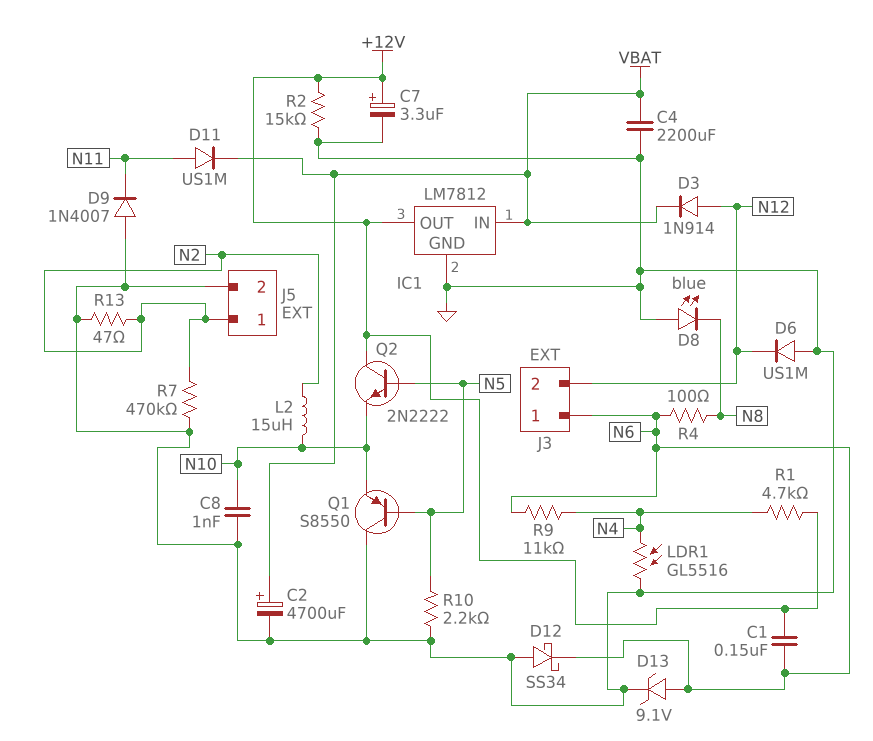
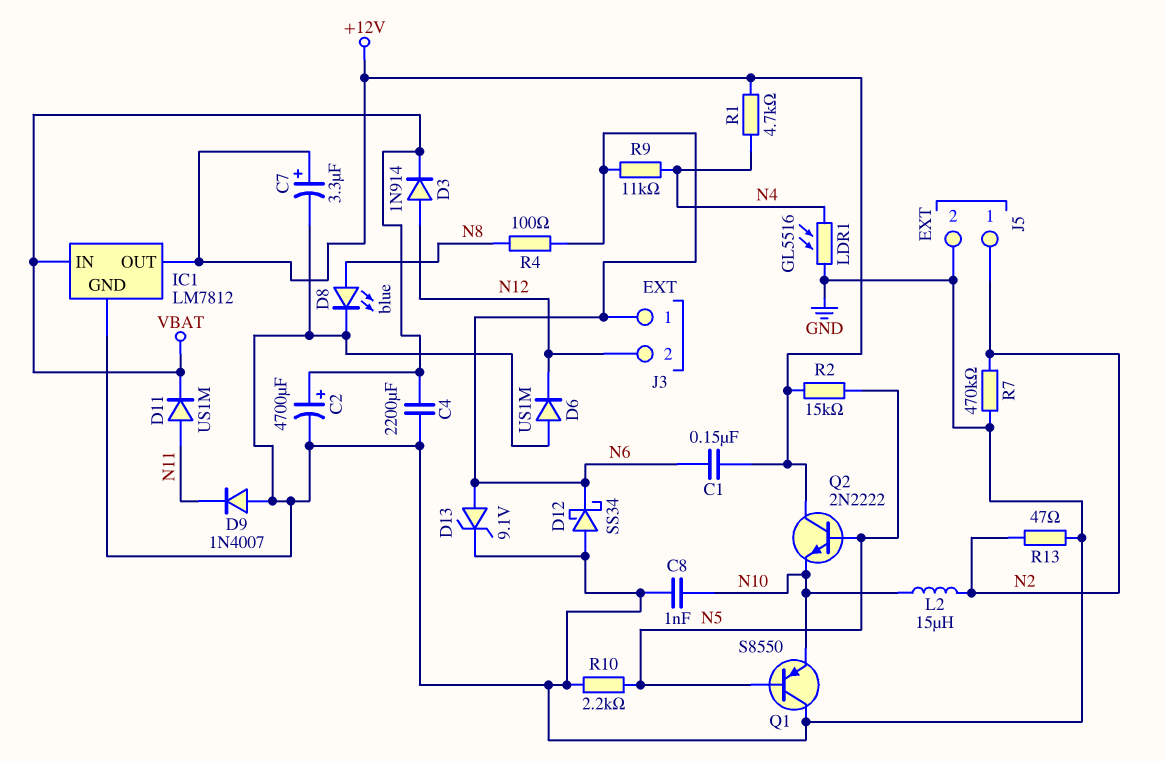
D8: LED blue (A GND, K N8) -> LED blue (A N8, K GND)
R2: 15k (+12V, GND) -> 15k (+12V, N5)

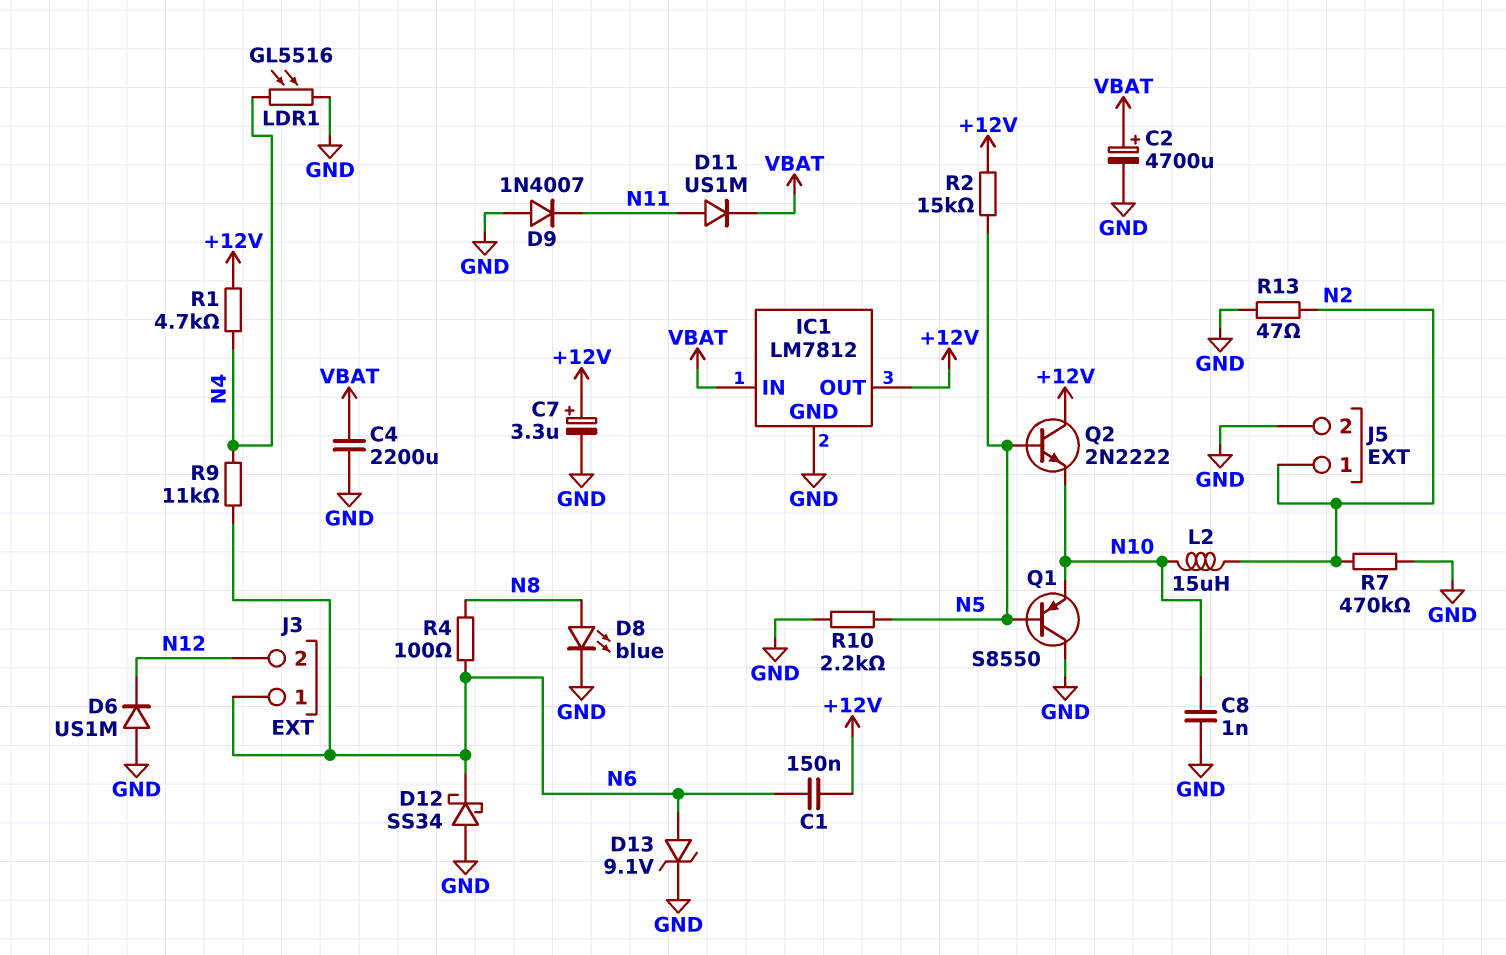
D3: diode 1N914 (A N12, K VBAT) -> none

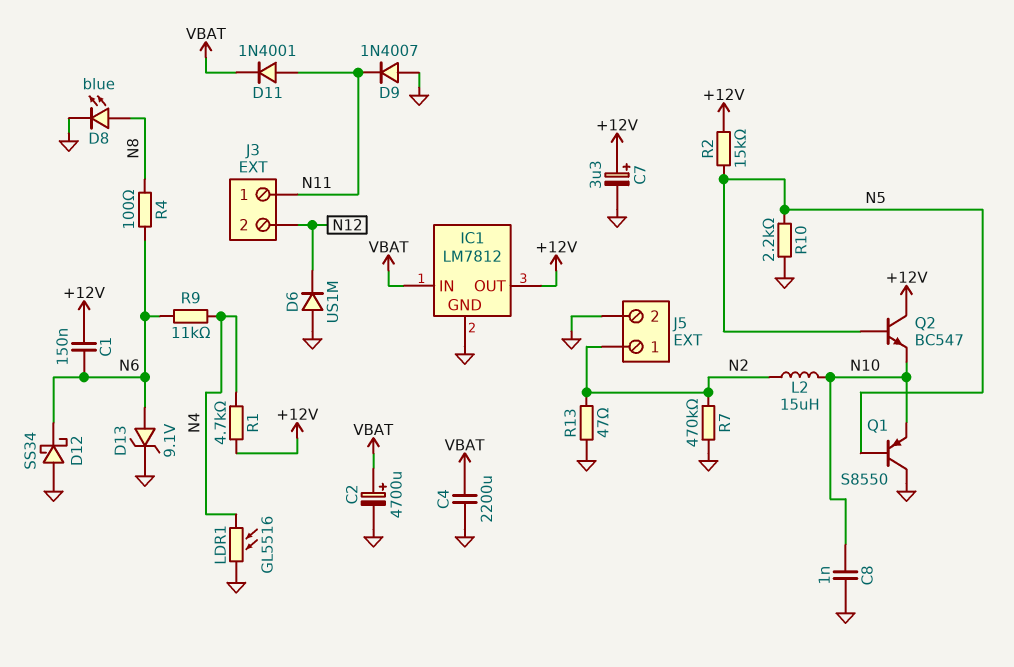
D11: diode US1M (A N11, K VBAT) -> diode 1N4001 (A N11, K VBAT)
J3 pin 1: N6 -> N11
Q2: NPN 2N2222 (B N5, C +12V, E N10) -> NPN BC547 (B N5, C +12V, E N10)

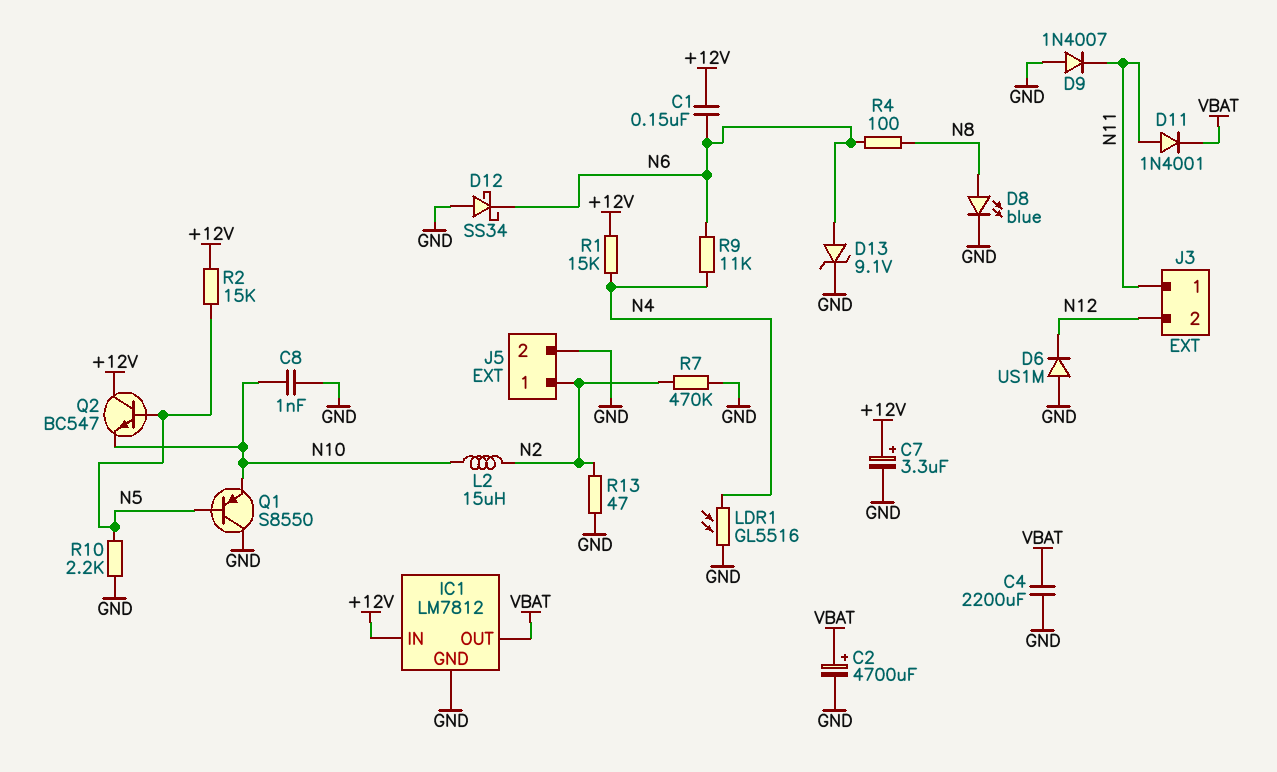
IC1 pin IN: VBAT -> +12V
IC1 pin OUT: +12V -> VBAT
R1: 4.7k (+12V, N4) -> 15k (+12V, N4)

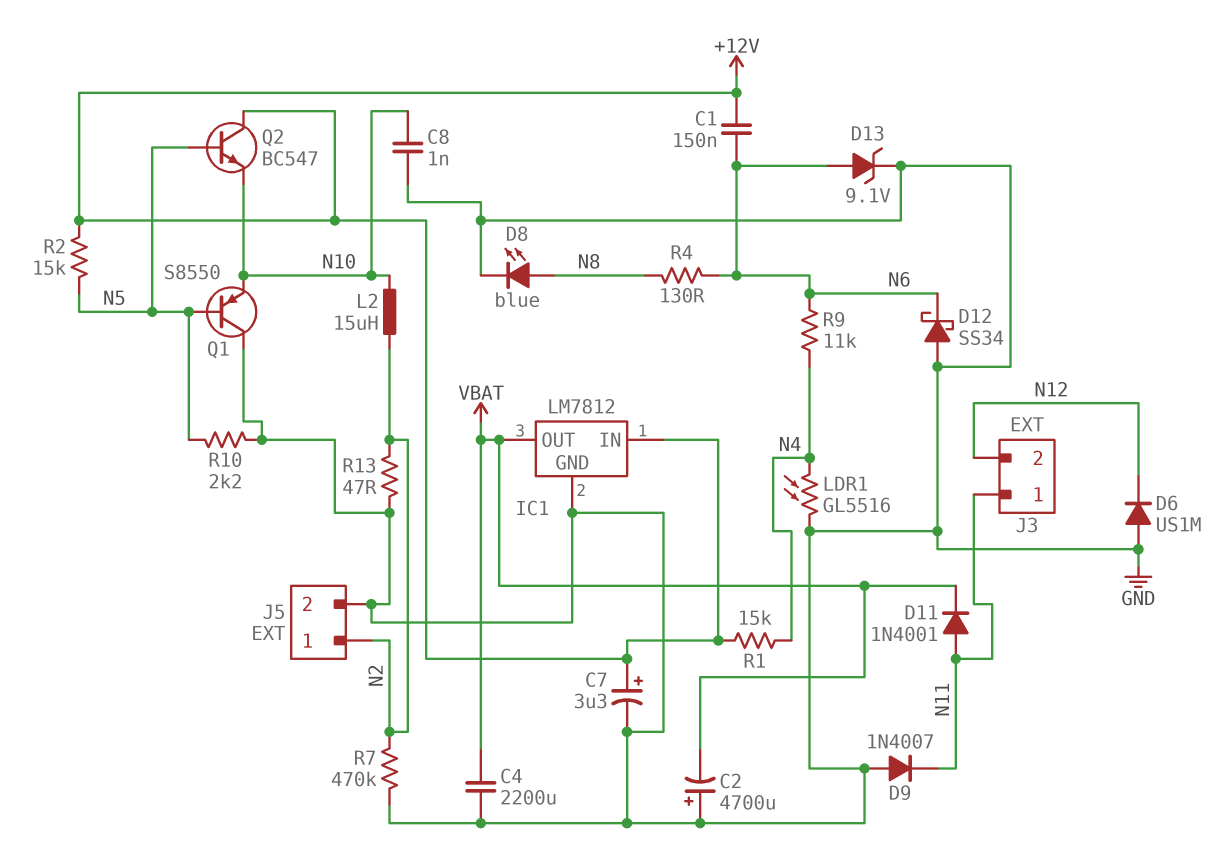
C2: 4700uF (plus VBAT, minus GND) -> 4700uF (plus GND, minus VBAT)
R4: 100 (N6, N8) -> 130 (N6, N8)

